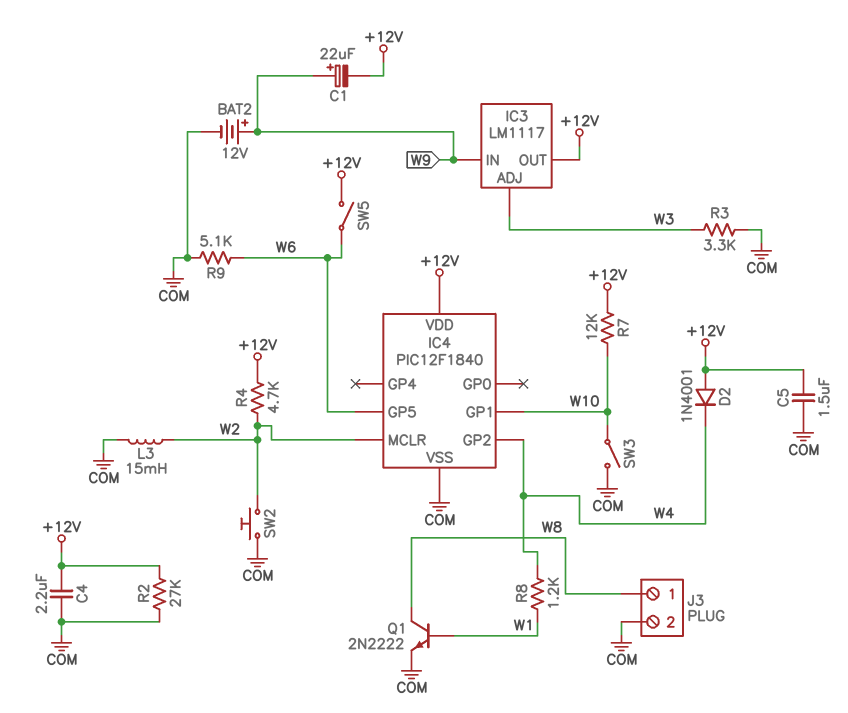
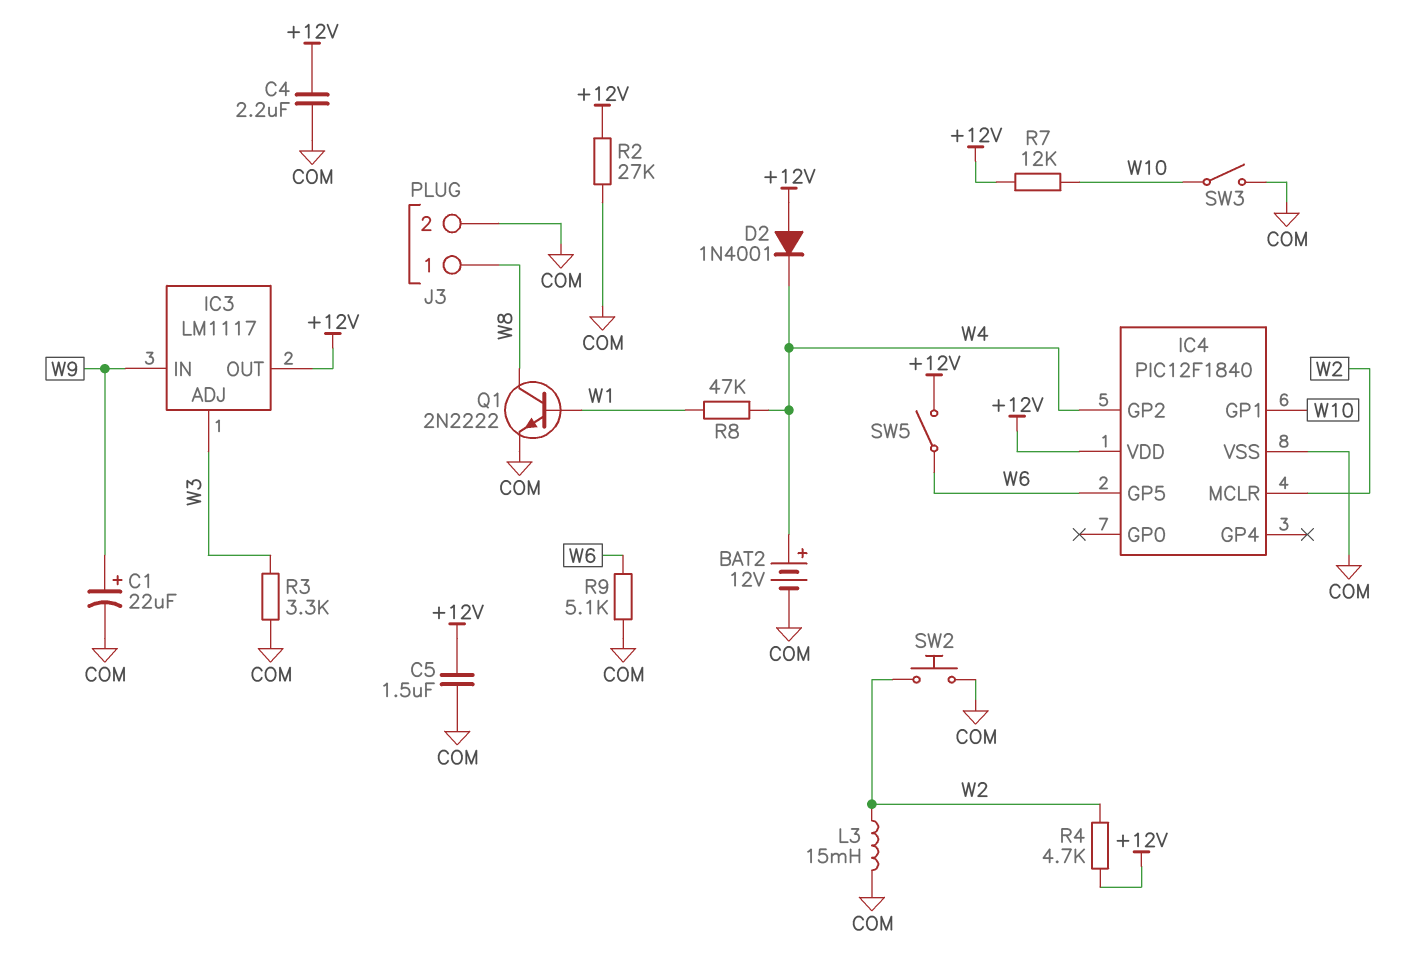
BAT2: 12V (plus W9, minus COM) -> 12V (plus W4, minus COM)
C1: 22uF (plus W9, minus +12V) -> 22uF (plus W9, minus COM)
R8: 1.2k (W1, W4) -> 47k (W1, W4)

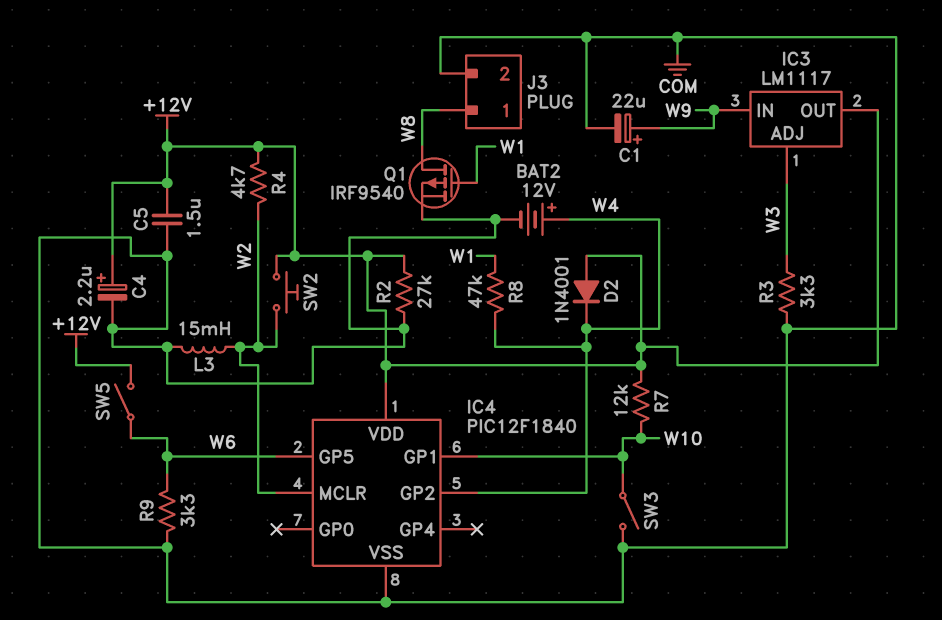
C4: 2.2uF (+12V, COM) -> 2.2uF (plus +12V, minus COM)
Q1: NPN 2N2222 (B W1, C W8, E COM) -> PMOS IRF9540 (G W1, D W8, S COM)
R9: 5.1k (COM, W6) -> 3.3k (COM, W6)
SW2: button (COM, W2) -> button (+12V, W2)

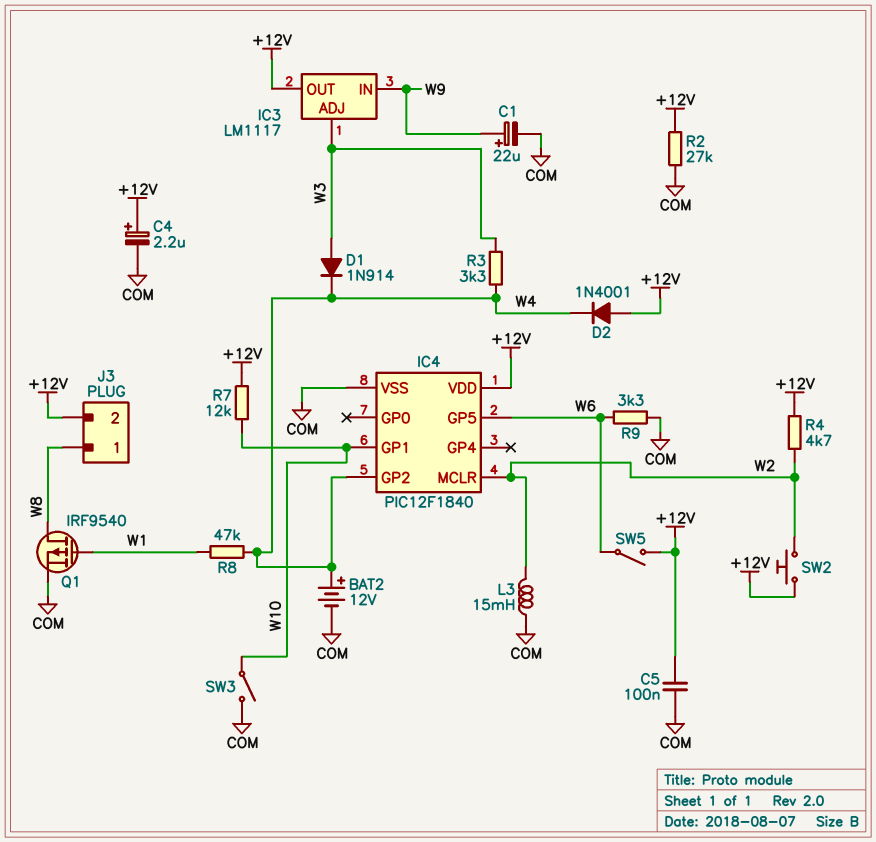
C5: 1.5uF (+12V, COM) -> 100nF (+12V, COM)
D1: none -> diode 1N914 (A W3, K W4)
J3 pin 2: COM -> +12V
R3: 3.3k (COM, W3) -> 3.3k (W3, W4)

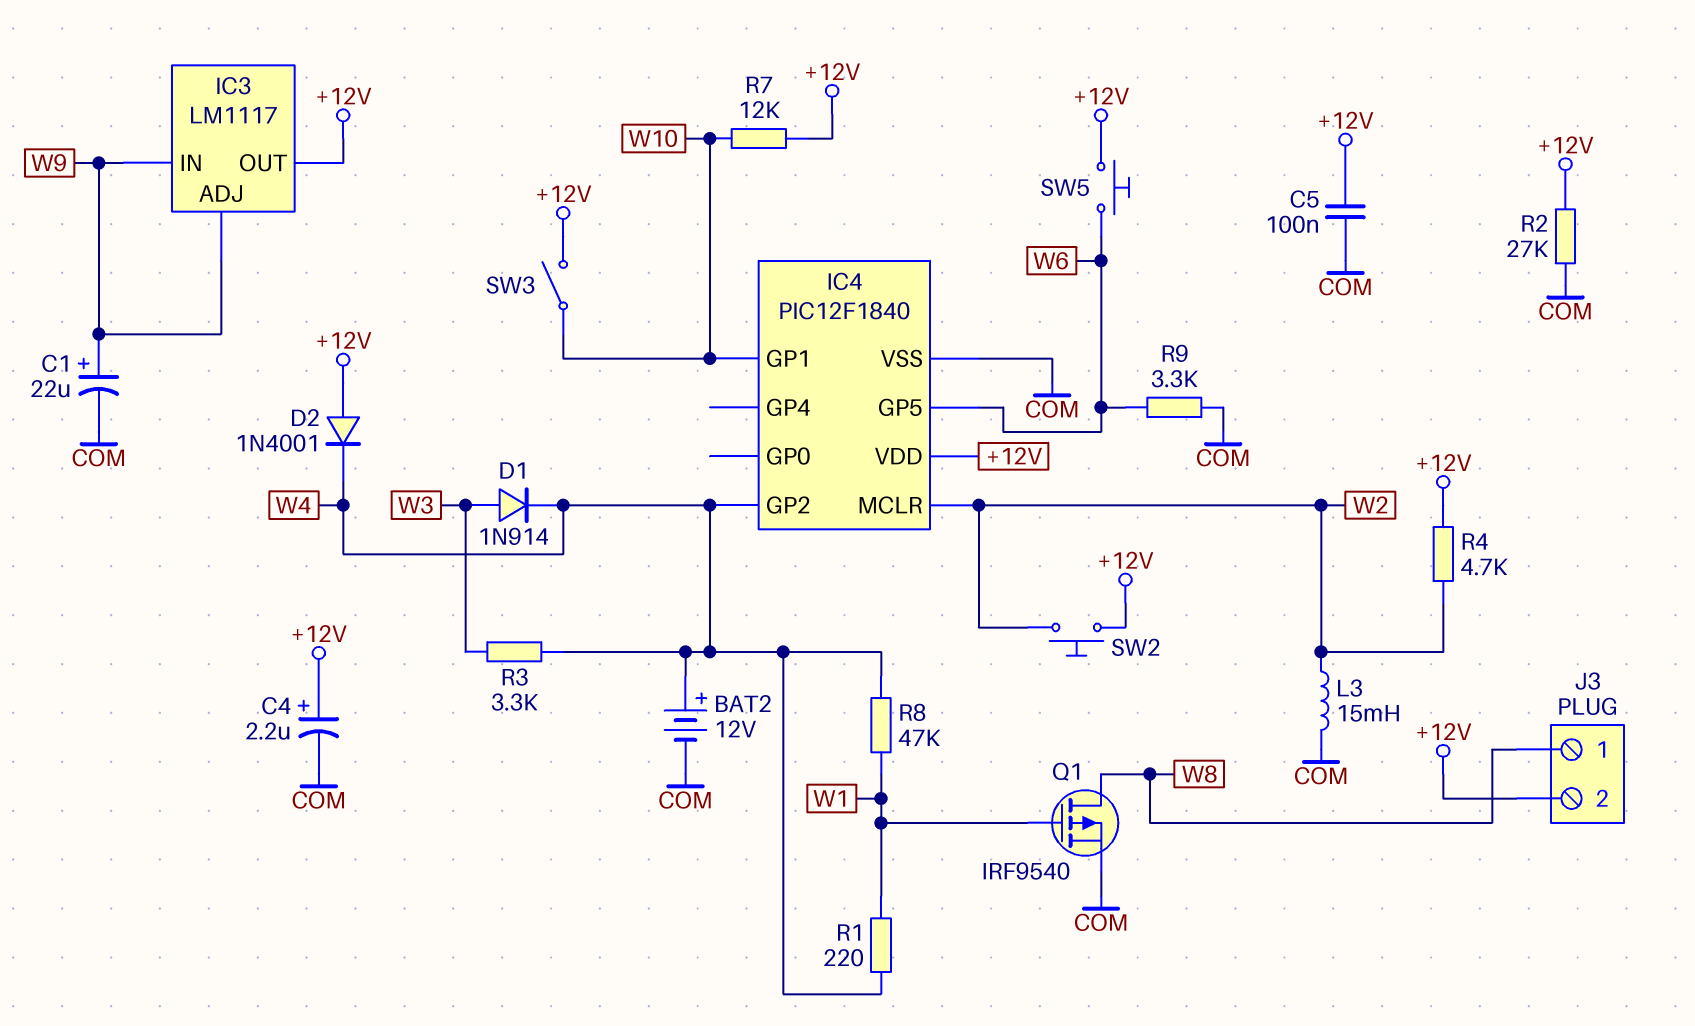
IC3 pin ADJ: W3 -> W9
R1: none -> 220 (W1, W4)
SW3: switch (COM, W10) -> switch (+12V, W10)
SW5: switch (+12V, W6) -> button (+12V, W6)

